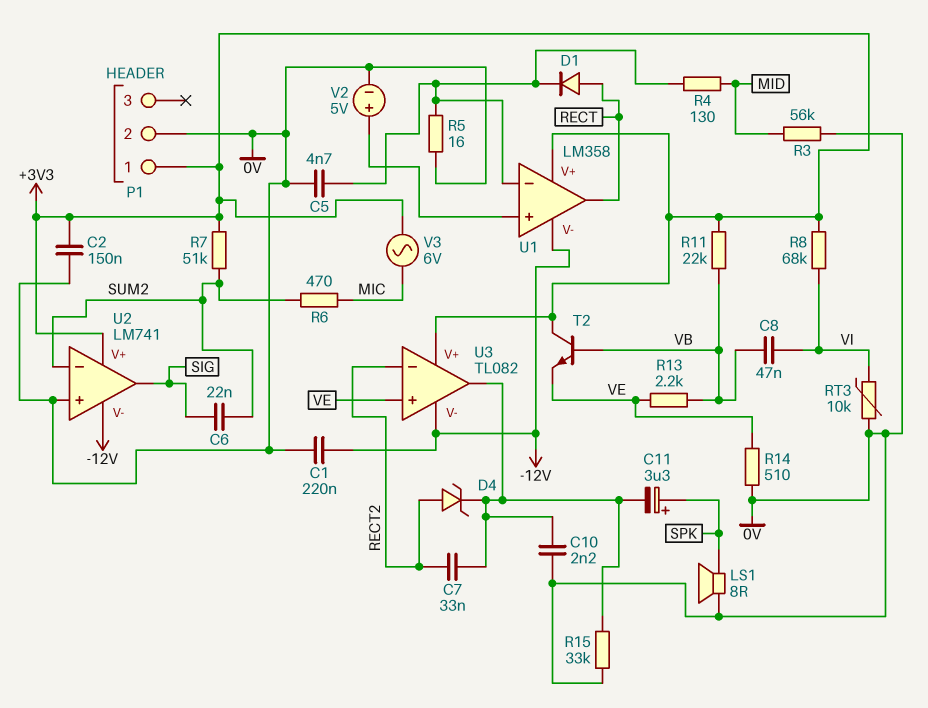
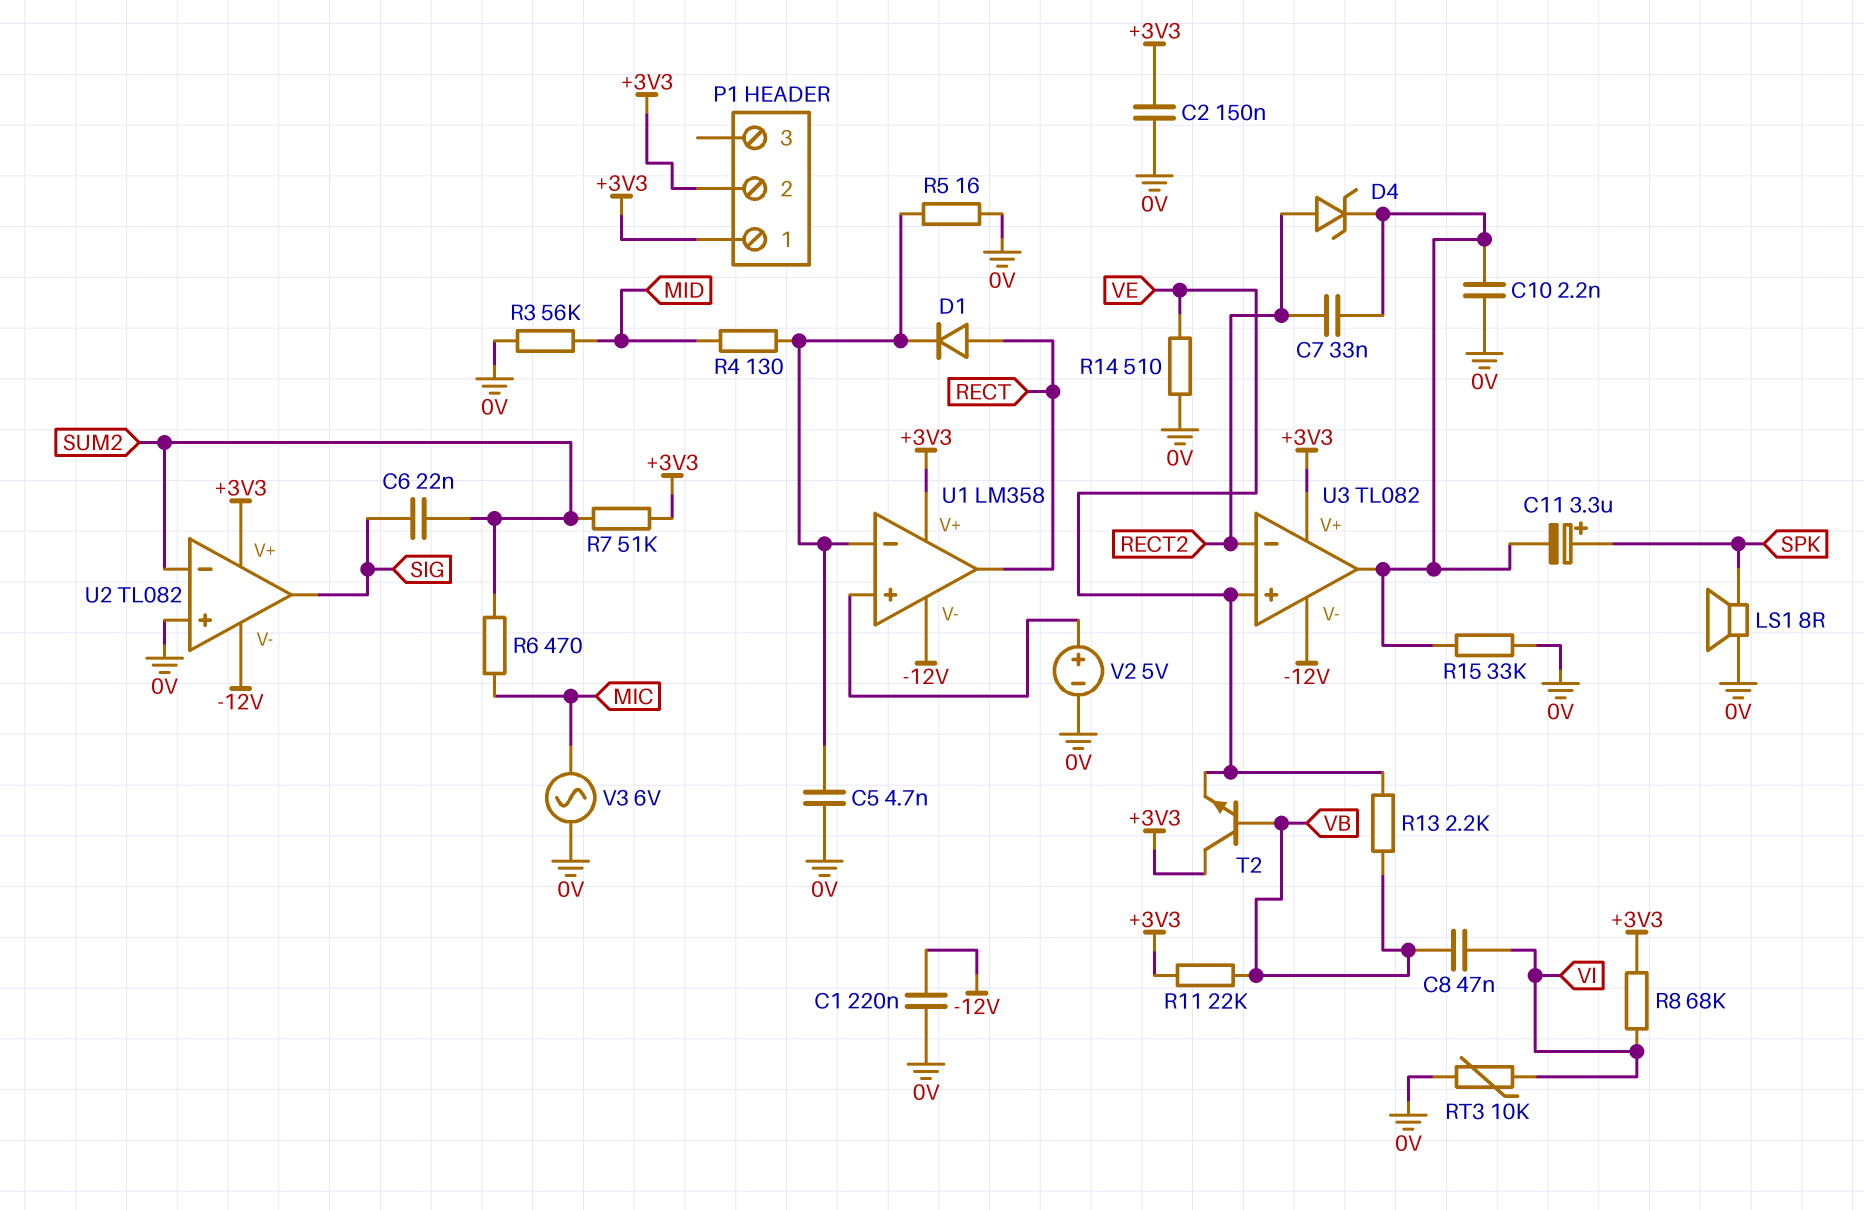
P1 pin 2: 0V -> +3V3
U2: LM741 -> TL082
V3: AC 6V (+3V3, MIC) -> AC 6V (0V, MIC)

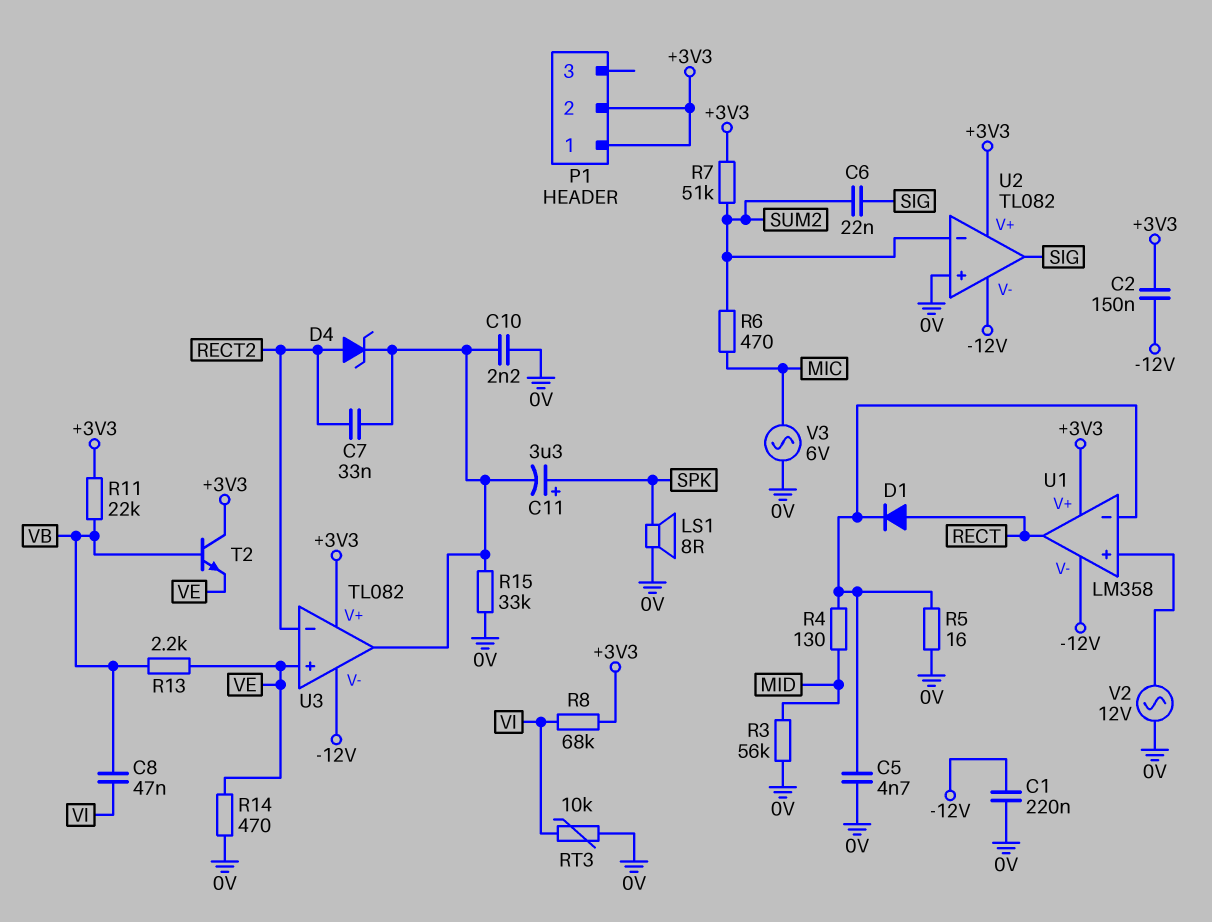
C2: 150nF (+3V3, 0V) -> 150nF (+3V3, -12V)
R14: 510 (0V, VE) -> 470 (0V, VE)
V2: 5V (plus U1/in+, minus 0V) -> AC 12V (0V, U1/in+)

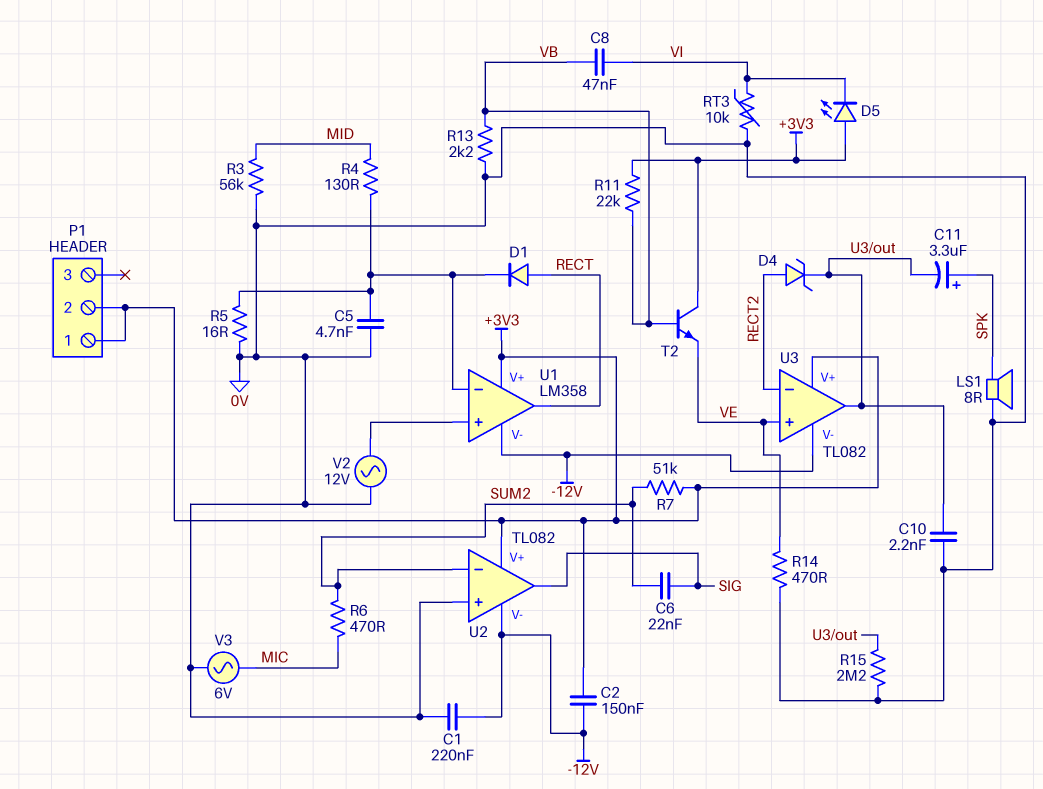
C7: 33nF (RECT2, U3/out) -> none
D5: none -> LED (A +3V3, K VI)
R8: 68k (+3V3, VI) -> none
R13: 2.2k (VB, VE) -> 2.2k (0V, VB)
R15: 33k (0V, U3/out) -> 2.2M (0V, U3/out)

